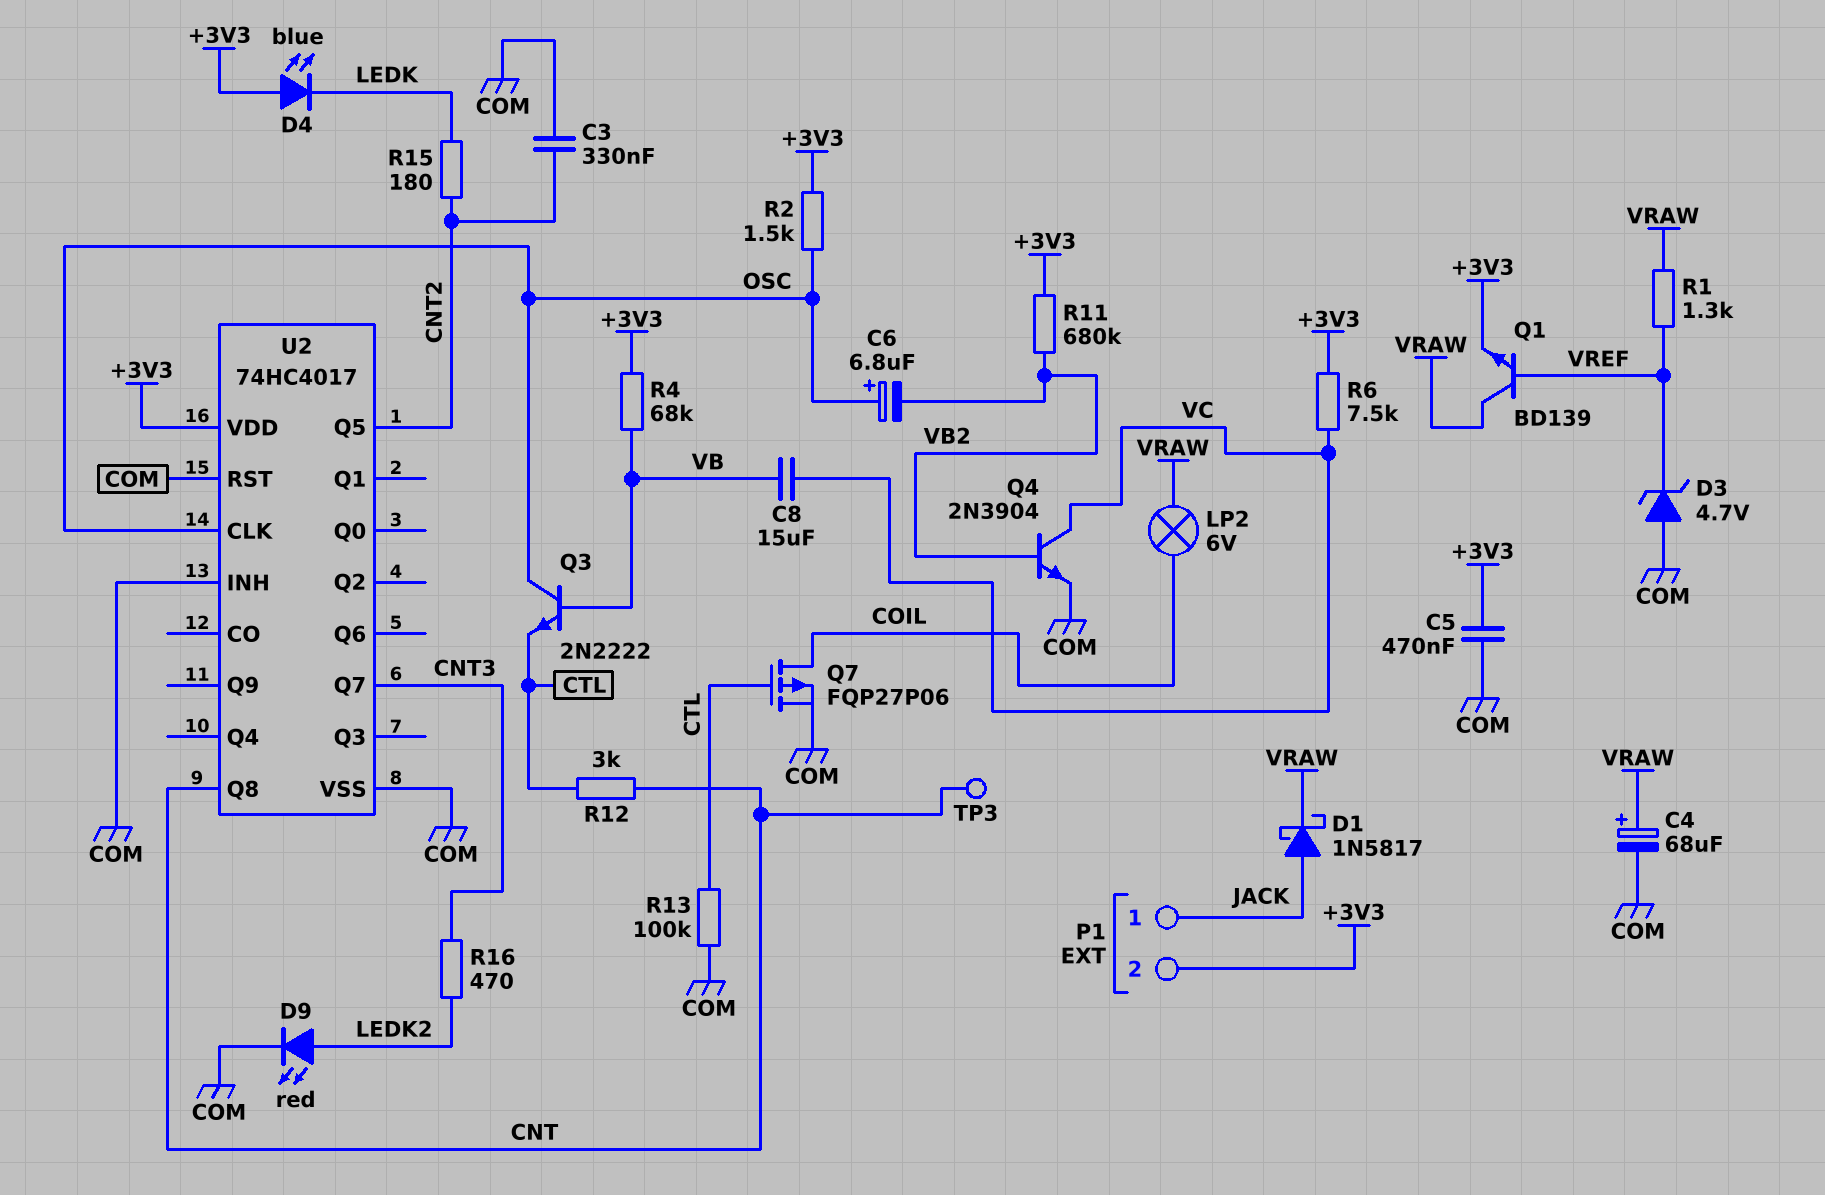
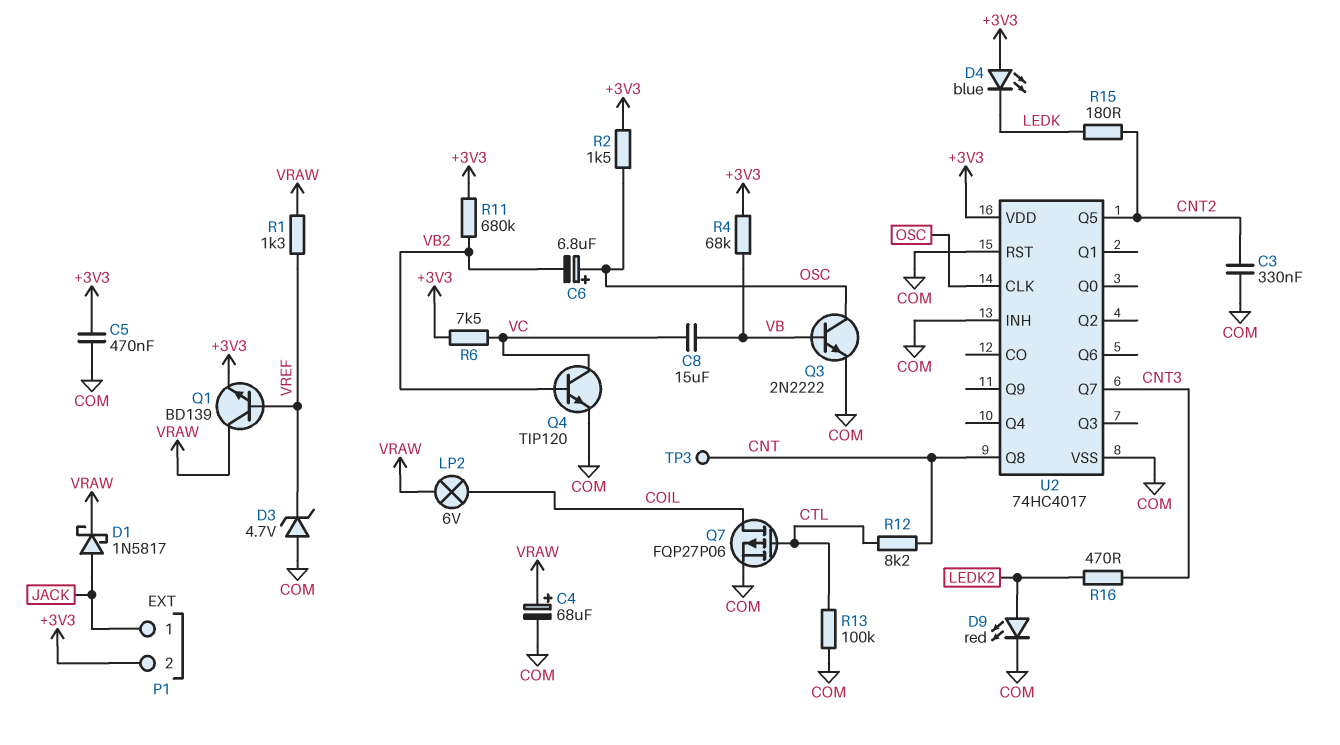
Q3: NPN 2N2222 (B VB, C OSC, E CTL) -> NPN 2N2222 (B VB, C OSC, E COM)
Q4: NPN 2N3904 (B VB2, C VC, E COM) -> NPN TIP120 (B VB2, C VC, E COM)
R12: 3k (CNT, CTL) -> 8.2k (CNT, CTL)

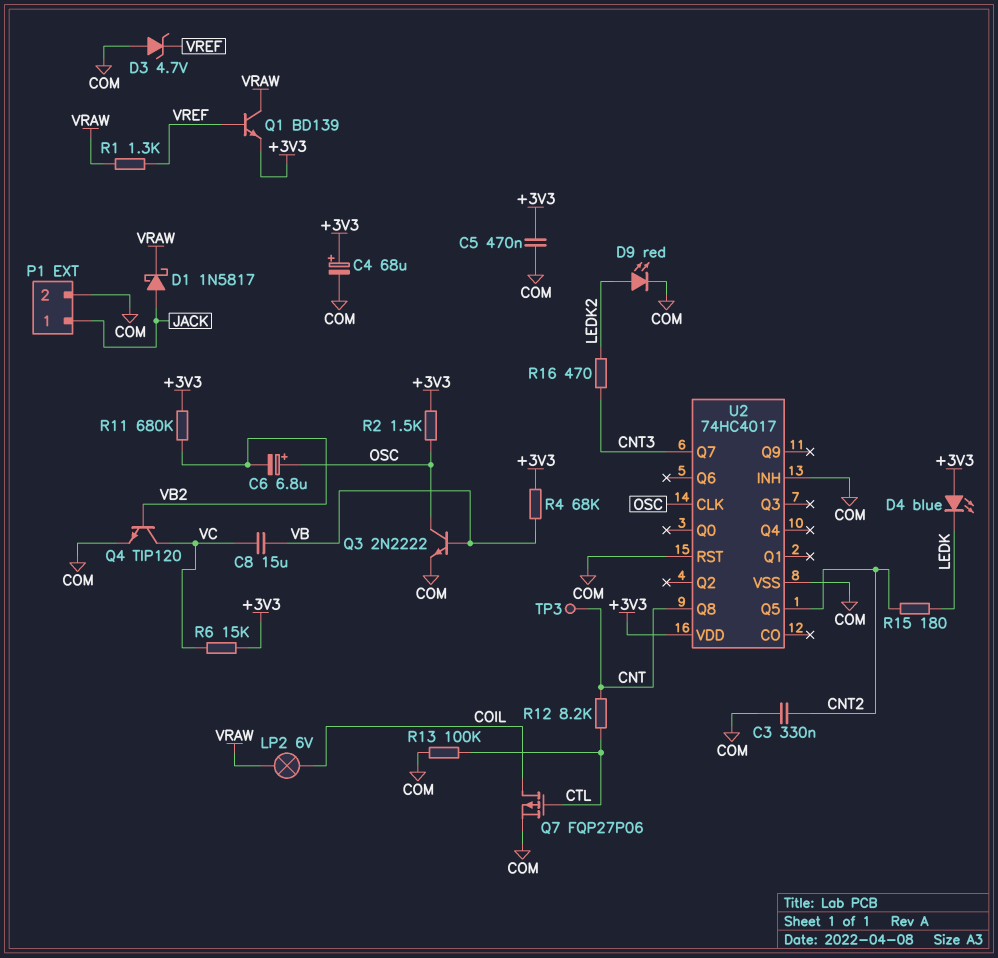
C4: 68uF (plus VRAW, minus COM) -> 68uF (plus +3V3, minus COM)
P1 pin 2: +3V3 -> COM
R6: 7.5k (+3V3, VC) -> 15k (+3V3, VC)

